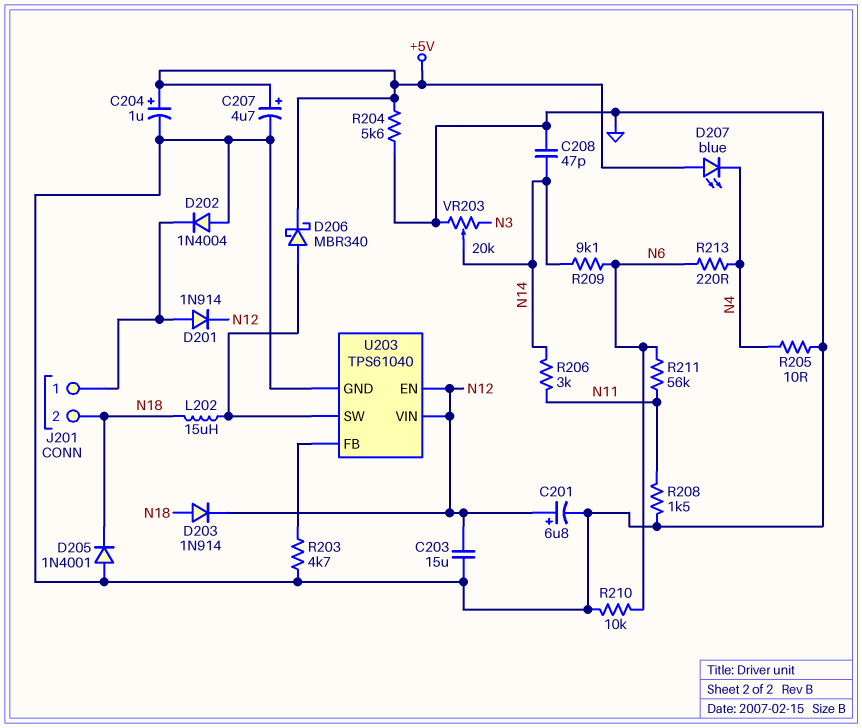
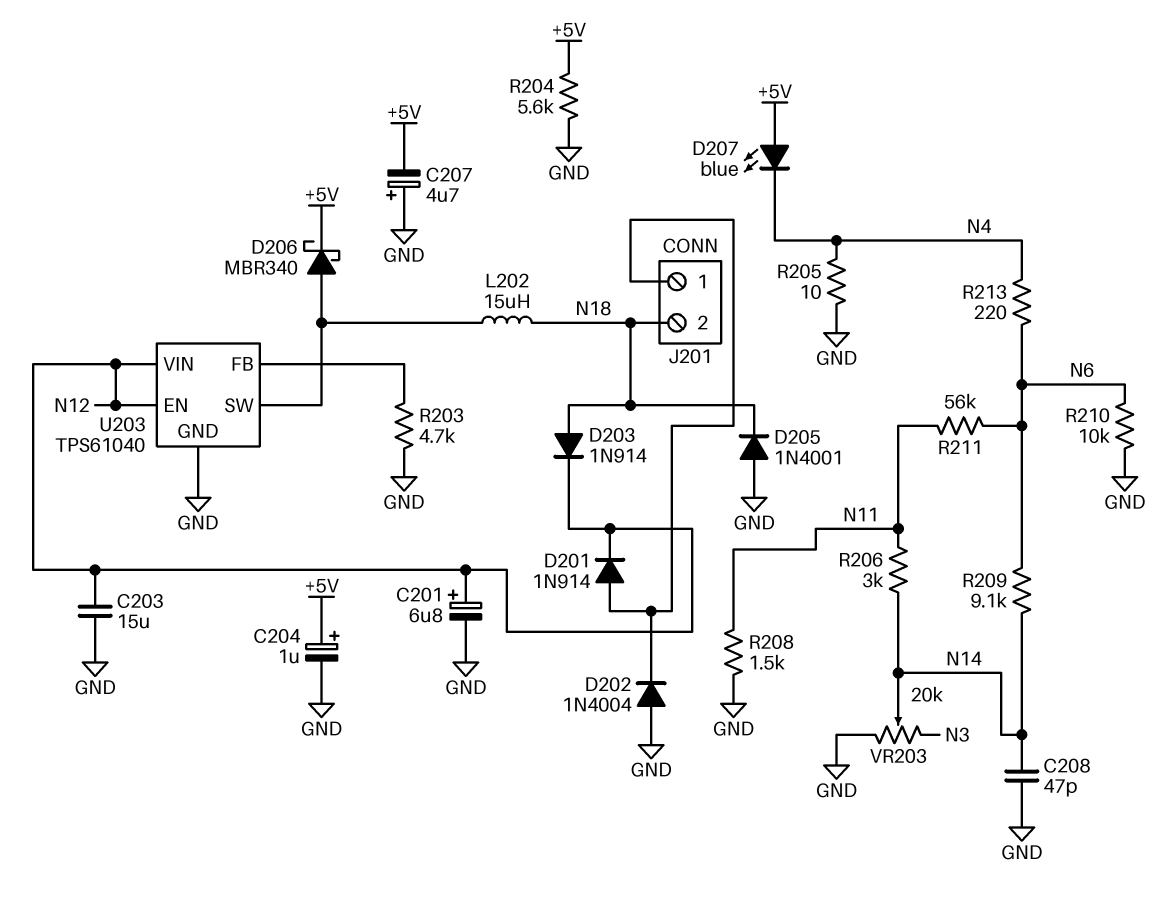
C207: 4.7uF (plus +5V, minus GND) -> 4.7uF (plus GND, minus +5V)

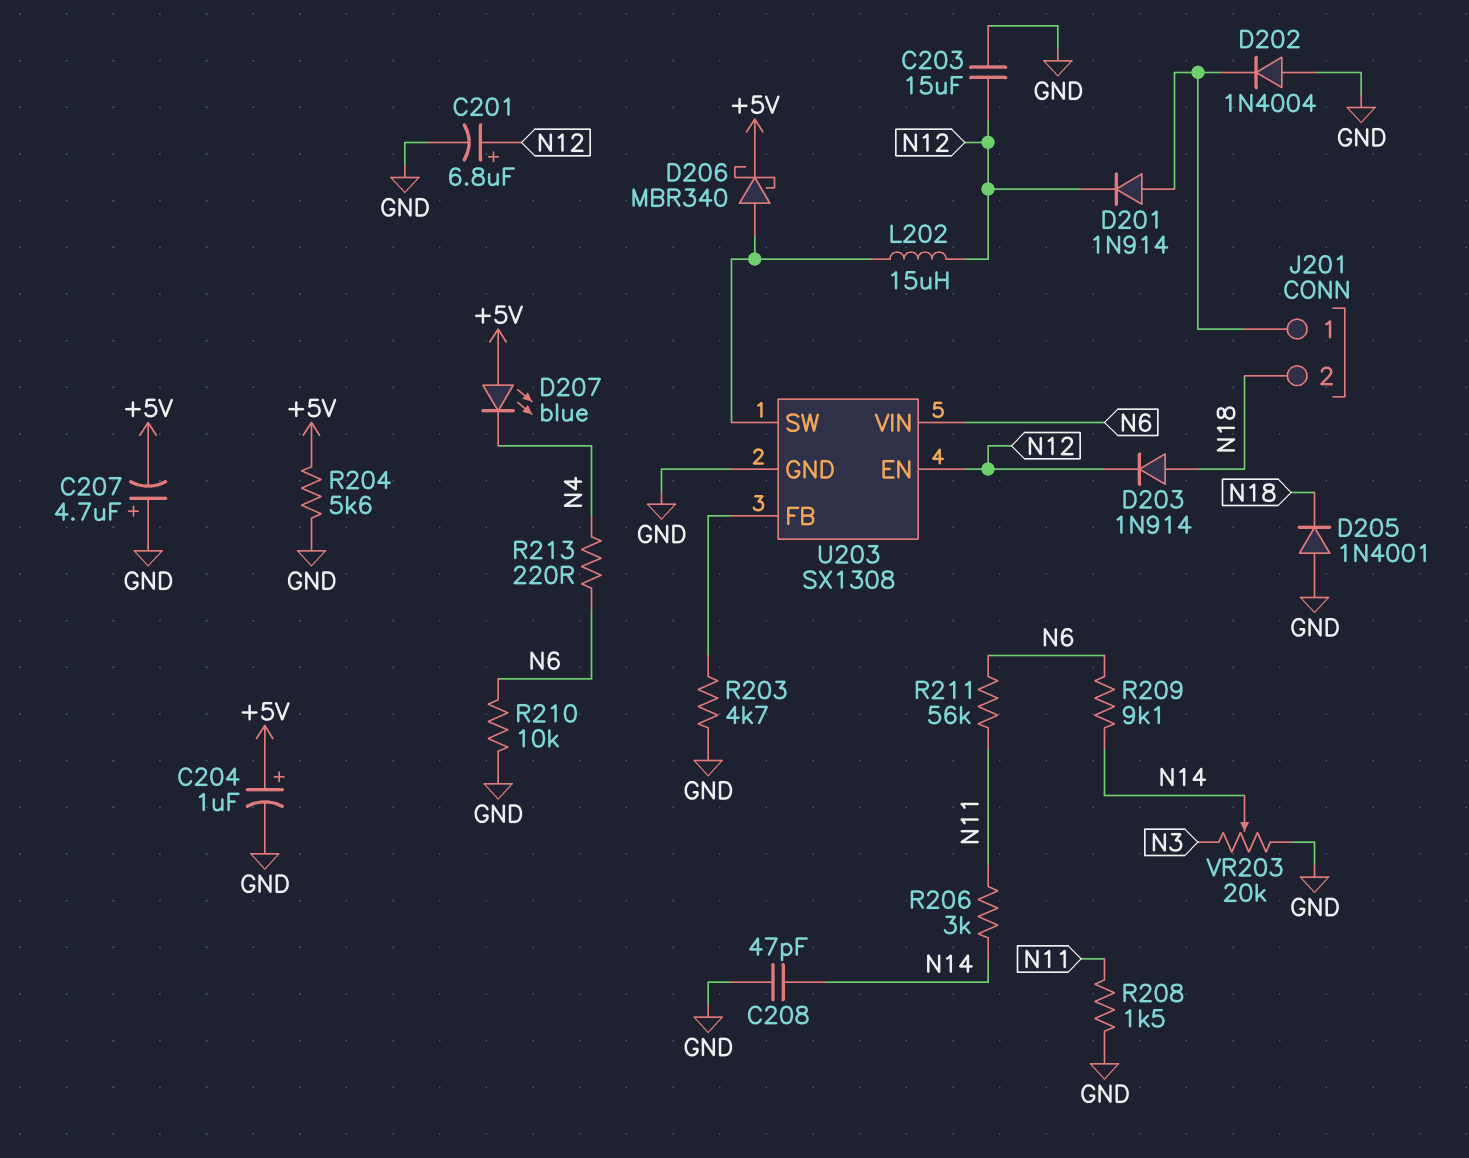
L202: 15uH (N18, U203/SW) -> 15uH (N12, U203/SW)
R205: 10 (GND, N4) -> none
U203: TPS61040 -> SX1308
U203 pin VIN: N12 -> N6

